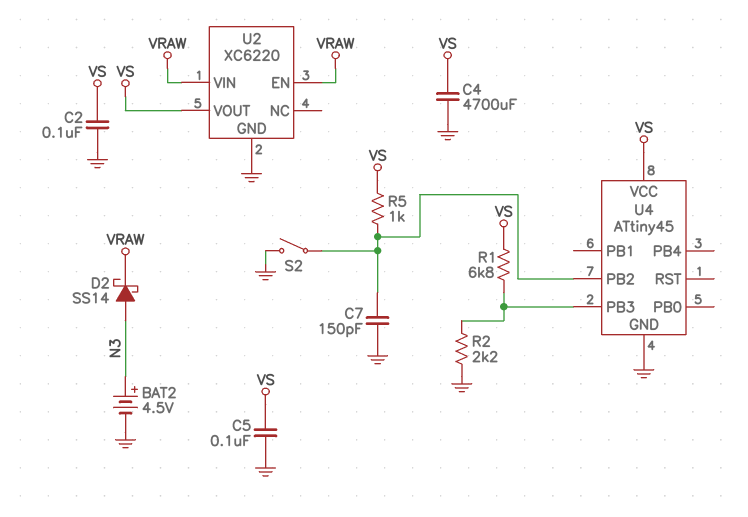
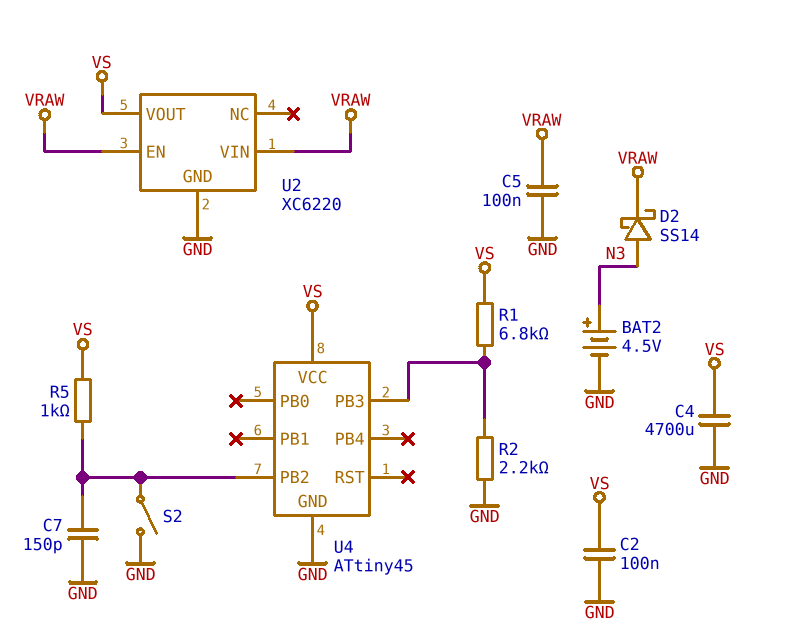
C5: 100nF (GND, VS) -> 100nF (GND, VRAW)

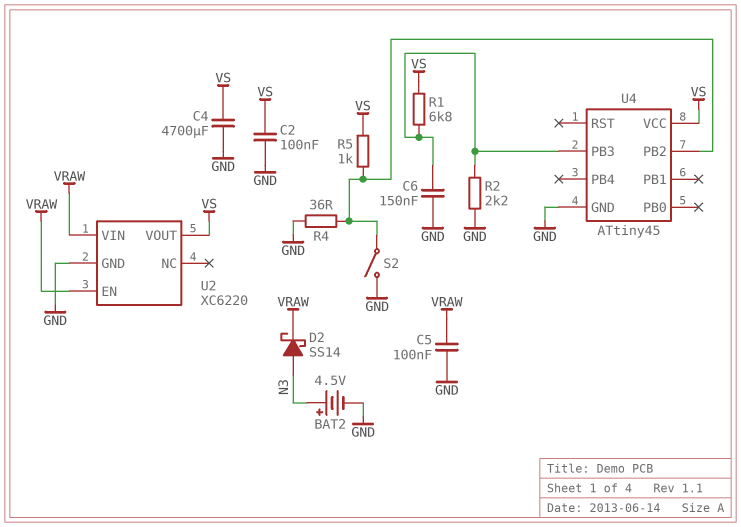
C6: none -> 150nF (GND, U4/PB3)
C7: 150pF (GND, U4/PB2) -> none
R4: none -> 36 (GND, U4/PB2)

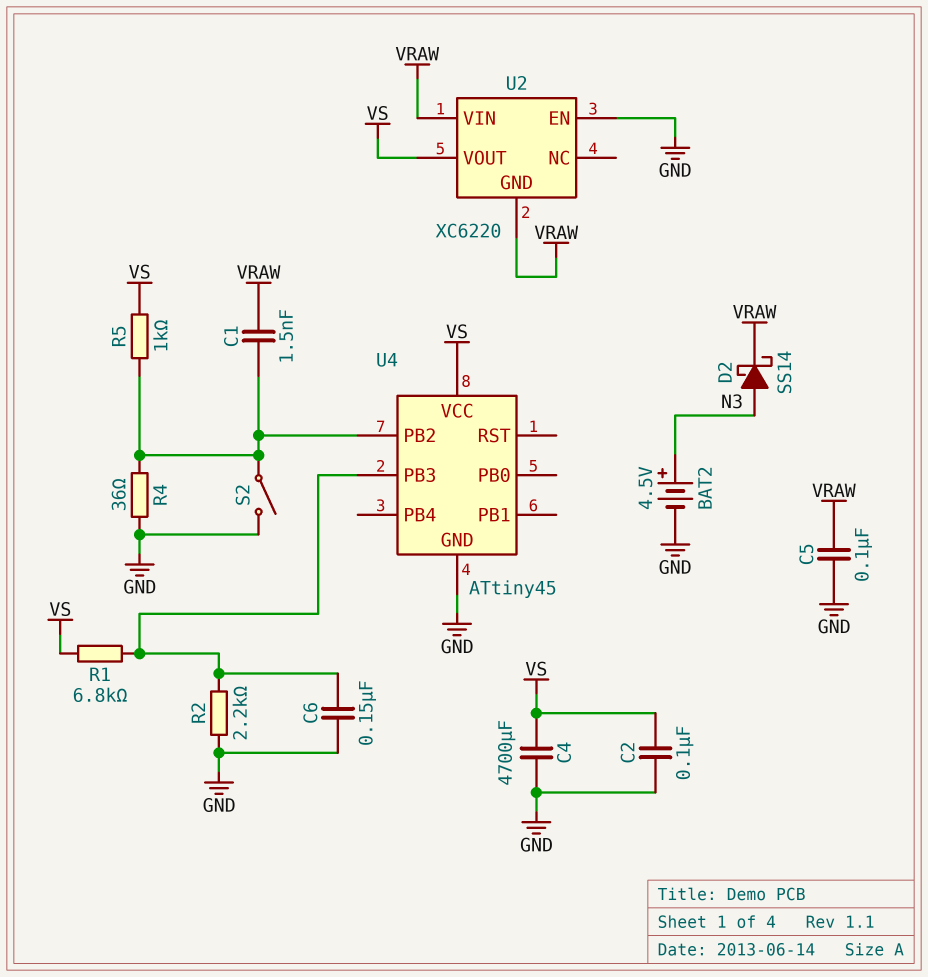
C1: none -> 1.5nF (U4/PB2, VRAW)
U2 pin EN: VRAW -> GND
U2 pin GND: GND -> VRAW

